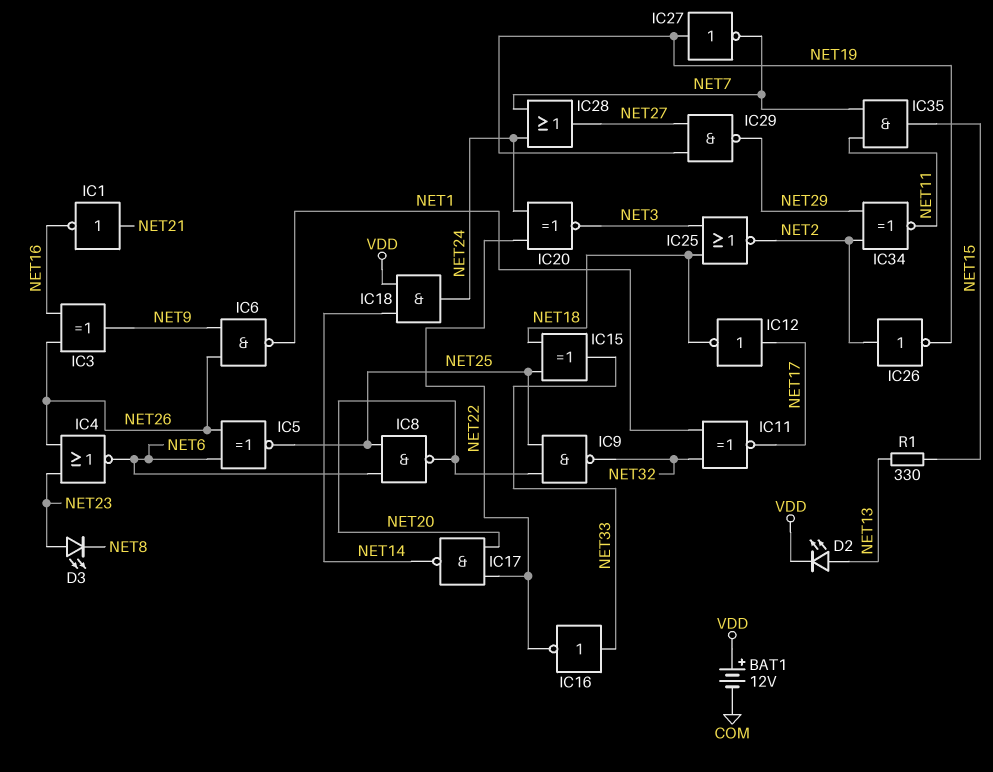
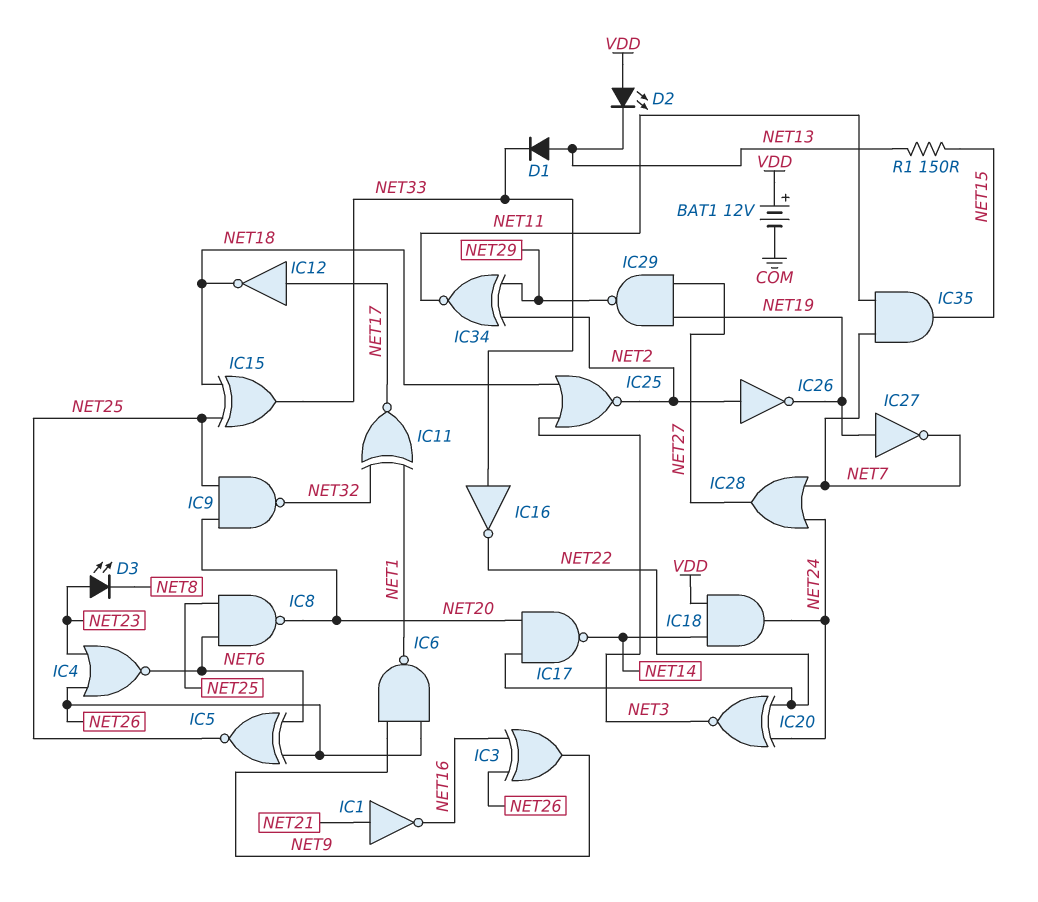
D1: none -> diode (A NET13, K NET33)
D2: LED (A NET13, K VDD) -> LED (A VDD, K NET13)
R1: 330 (NET13, NET15) -> 150 (NET13, NET15)

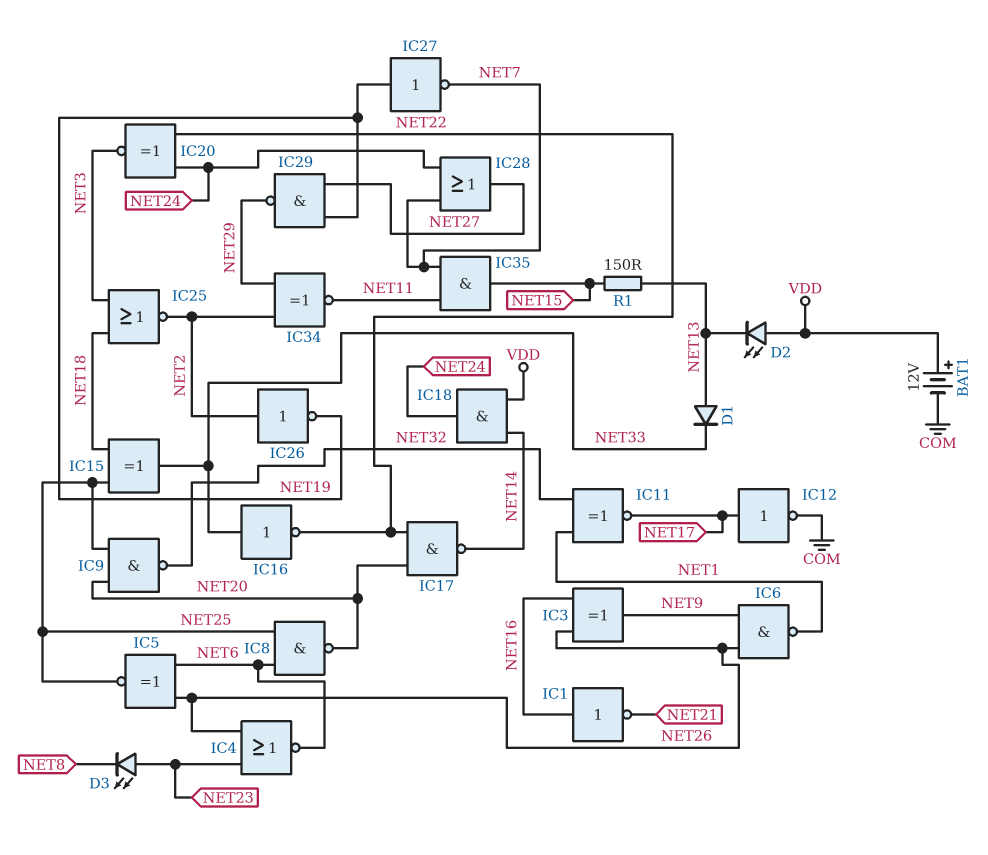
IC1: NOT (in NET21, out NET16) -> NOT (in NET16, out NET21)
IC12: NOT (in NET17, out NET18) -> NOT (in NET17, out COM)

